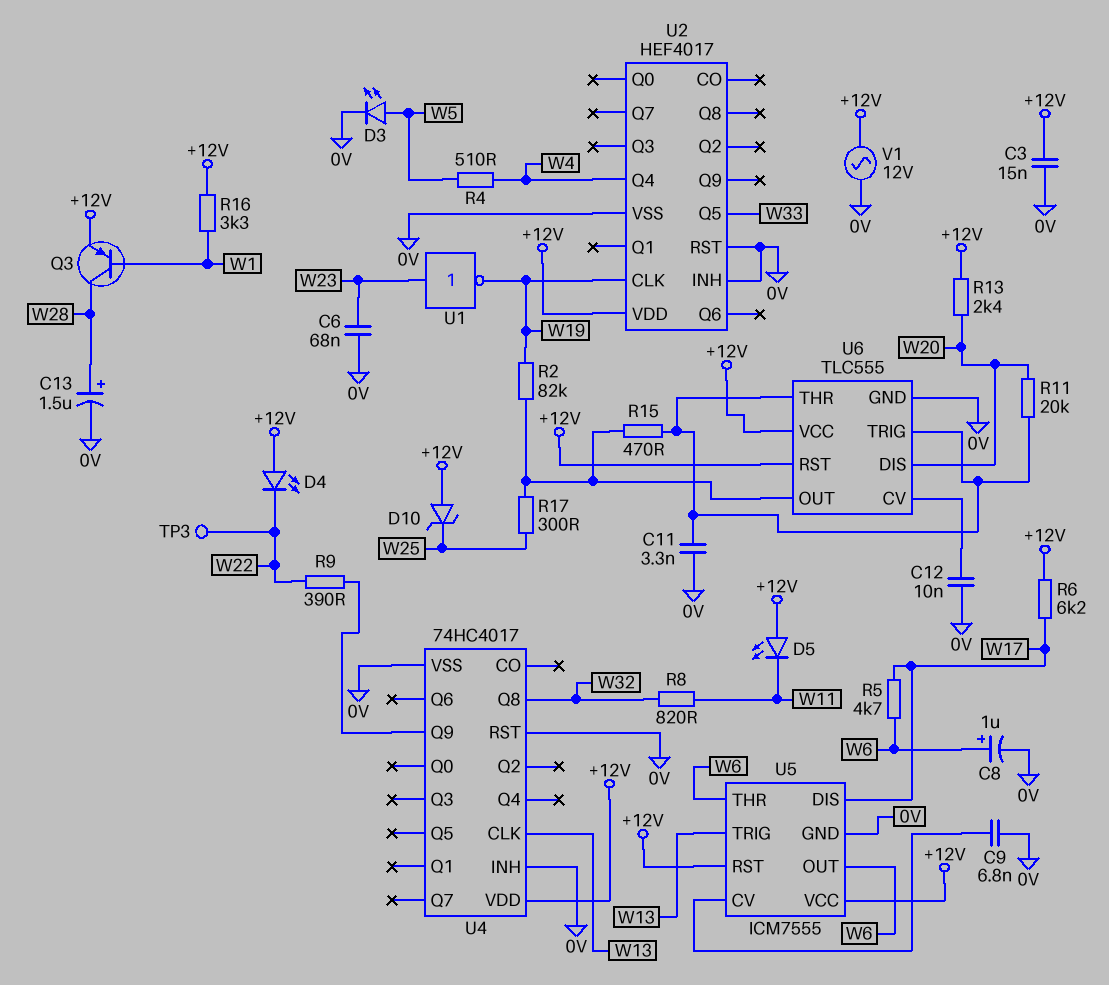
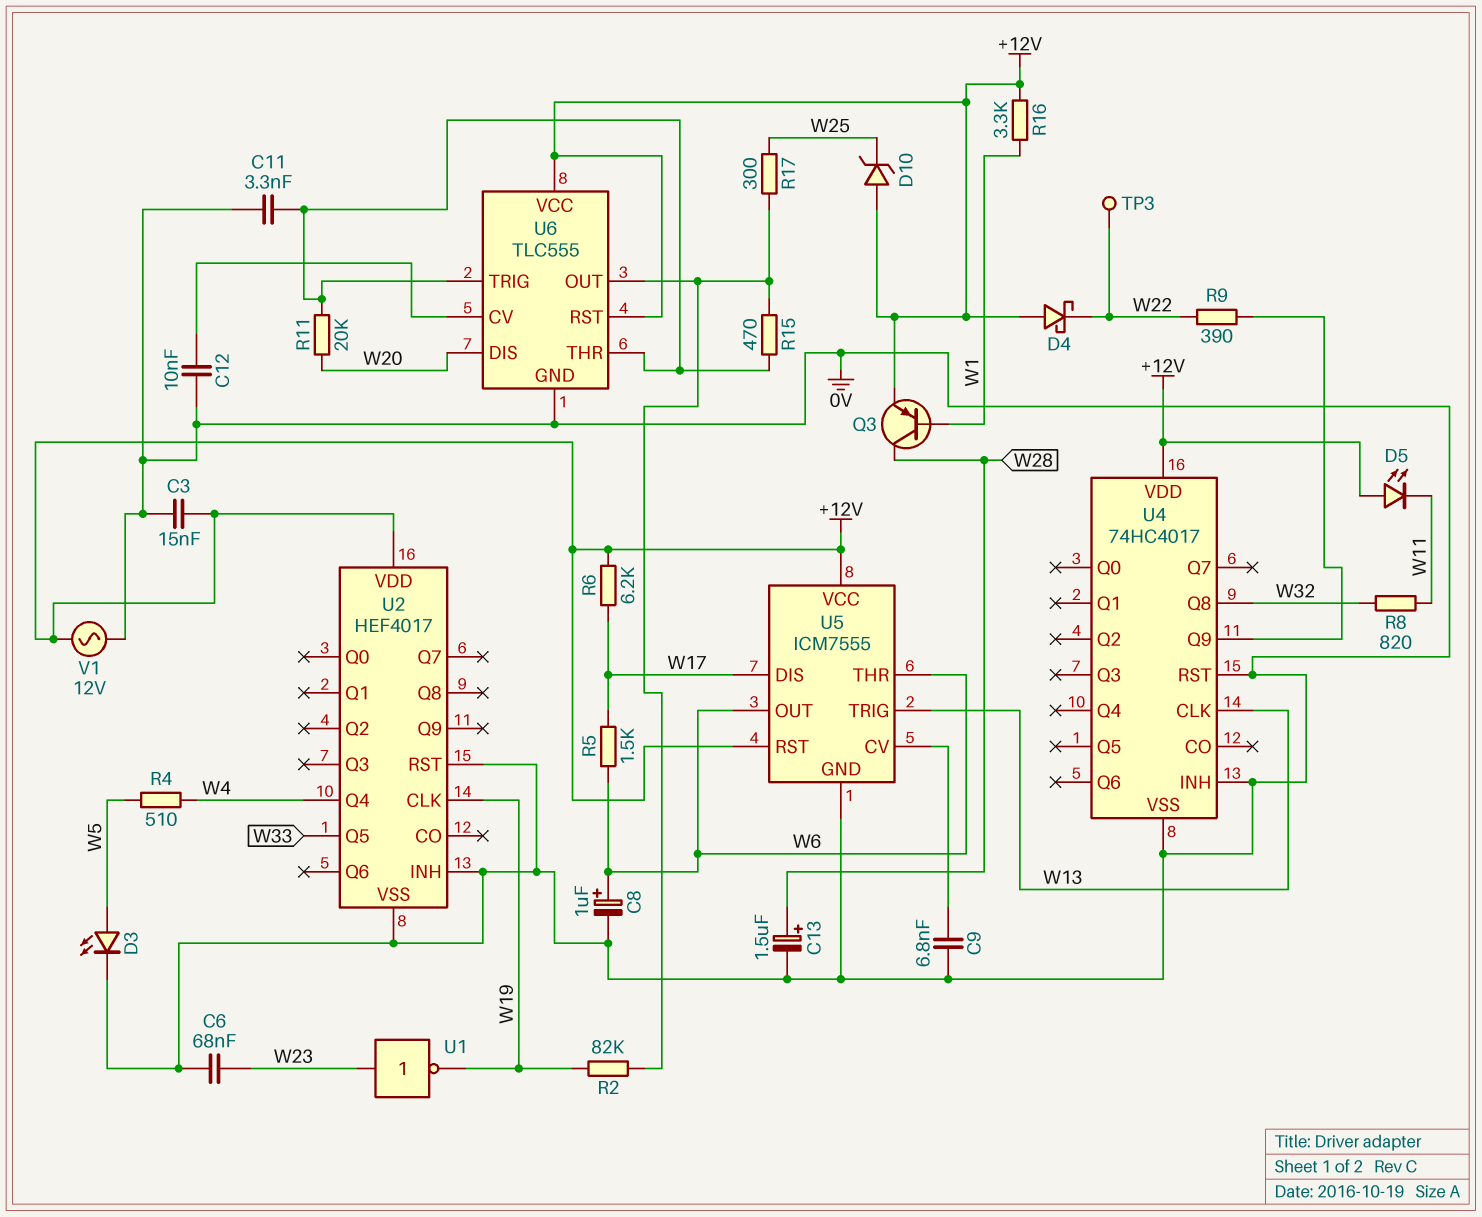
D4: LED (A +12V, K W22) -> schottky (A +12V, K W22)
R5: 4.7k (W6, W17) -> 1.5k (W6, W17)
R13: 2.4k (+12V, W20) -> none

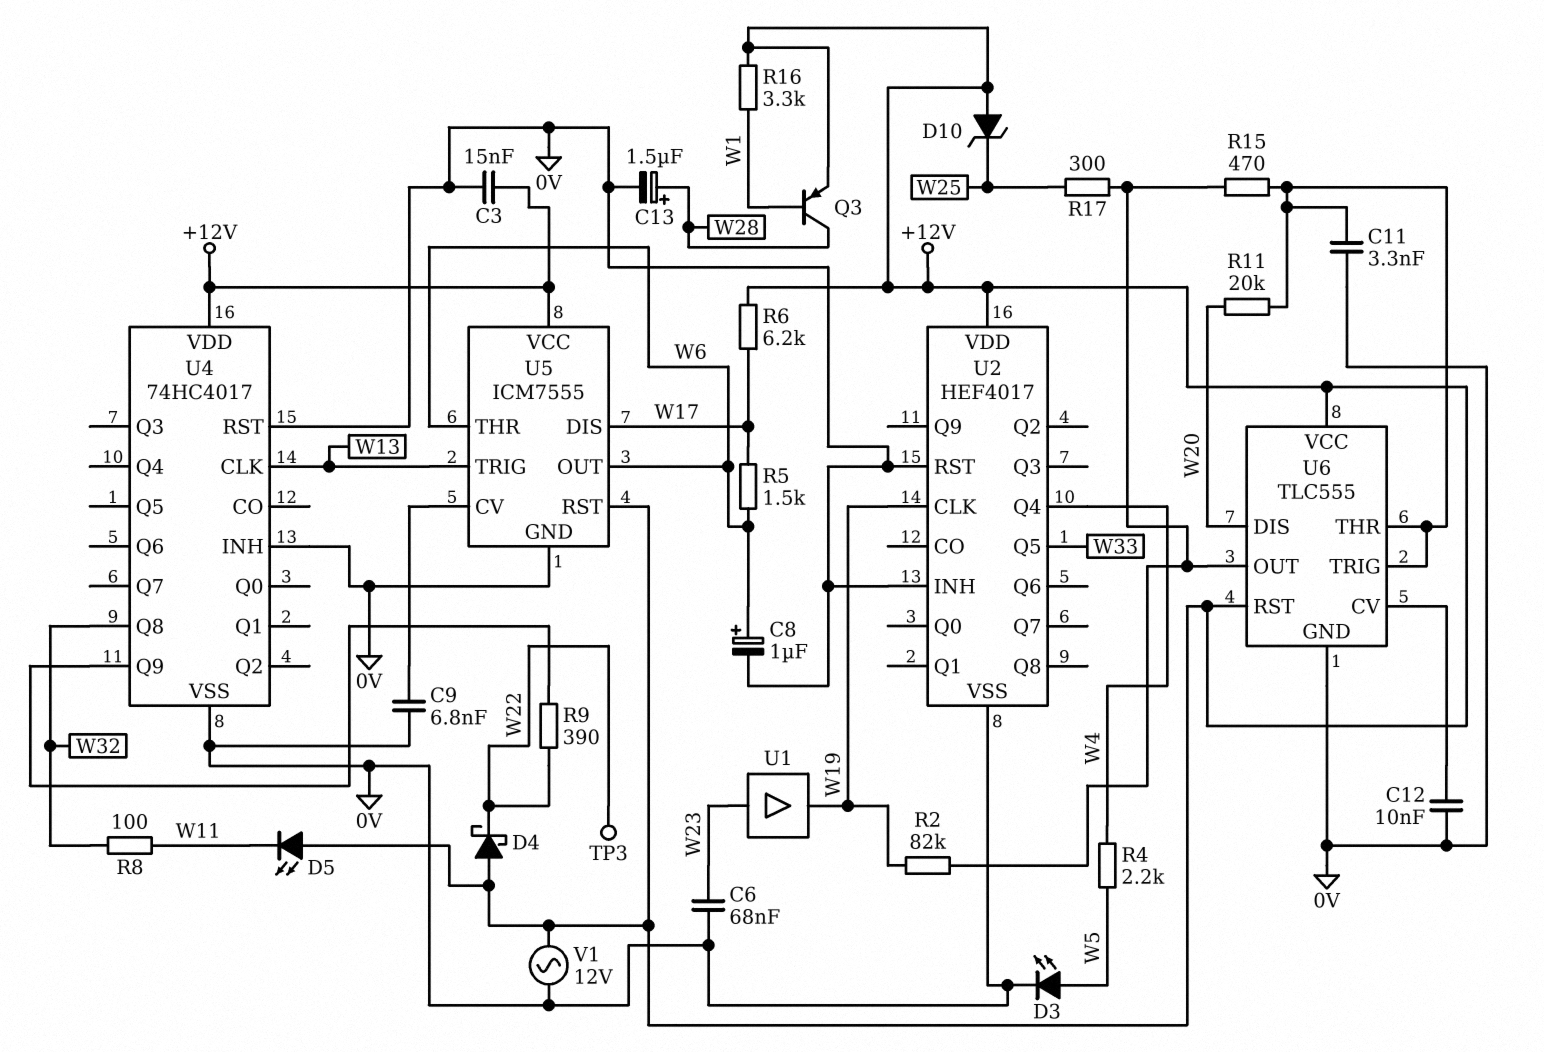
R4: 510 (W4, W5) -> 2.2k (W4, W5)
R8: 820 (W11, W32) -> 100 (W11, W32)
U1: NOT (in W23, out W19) -> buffer (in W23, out W19)

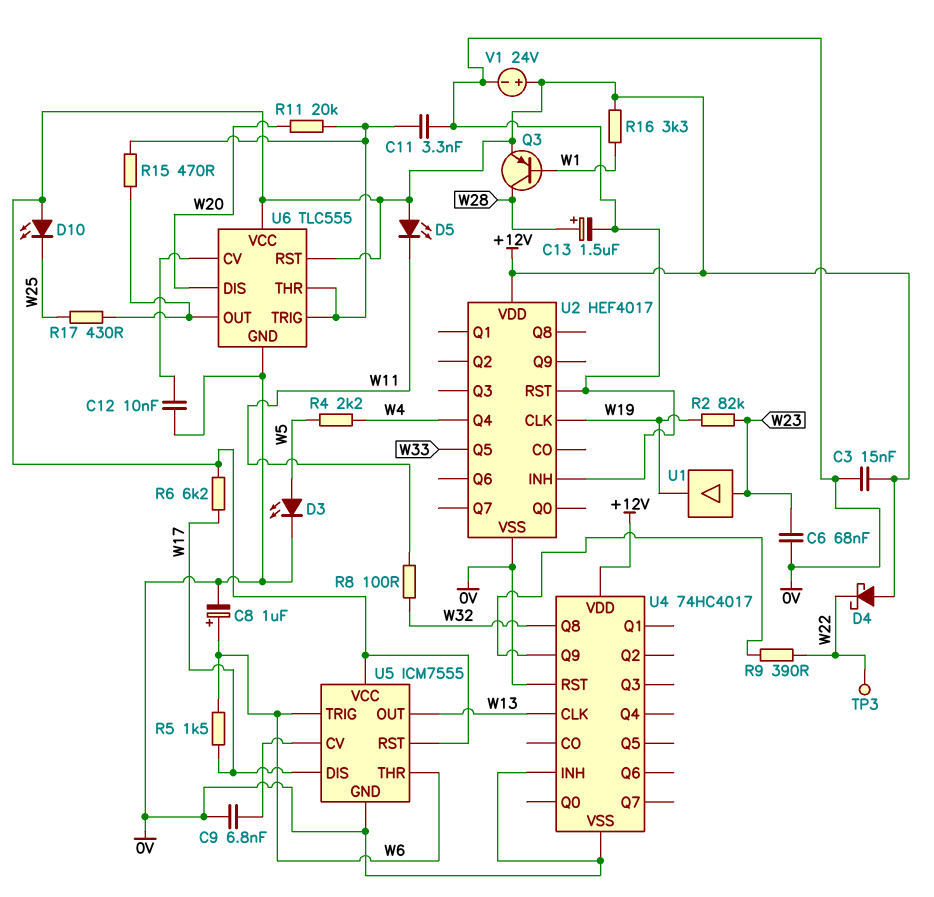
D10: zener (A +12V, K W25) -> LED (A +12V, K W25)
R2: 82k (U6/OUT, W19) -> 82k (W19, W23)
R17: 300 (U6/OUT, W25) -> 430 (U6/OUT, W25)
U5 pin OUT: W6 -> W13
U5 pin TRIG: W13 -> W6
V1: AC 12V (+12V, 0V) -> 24V (plus +12V, minus 0V)

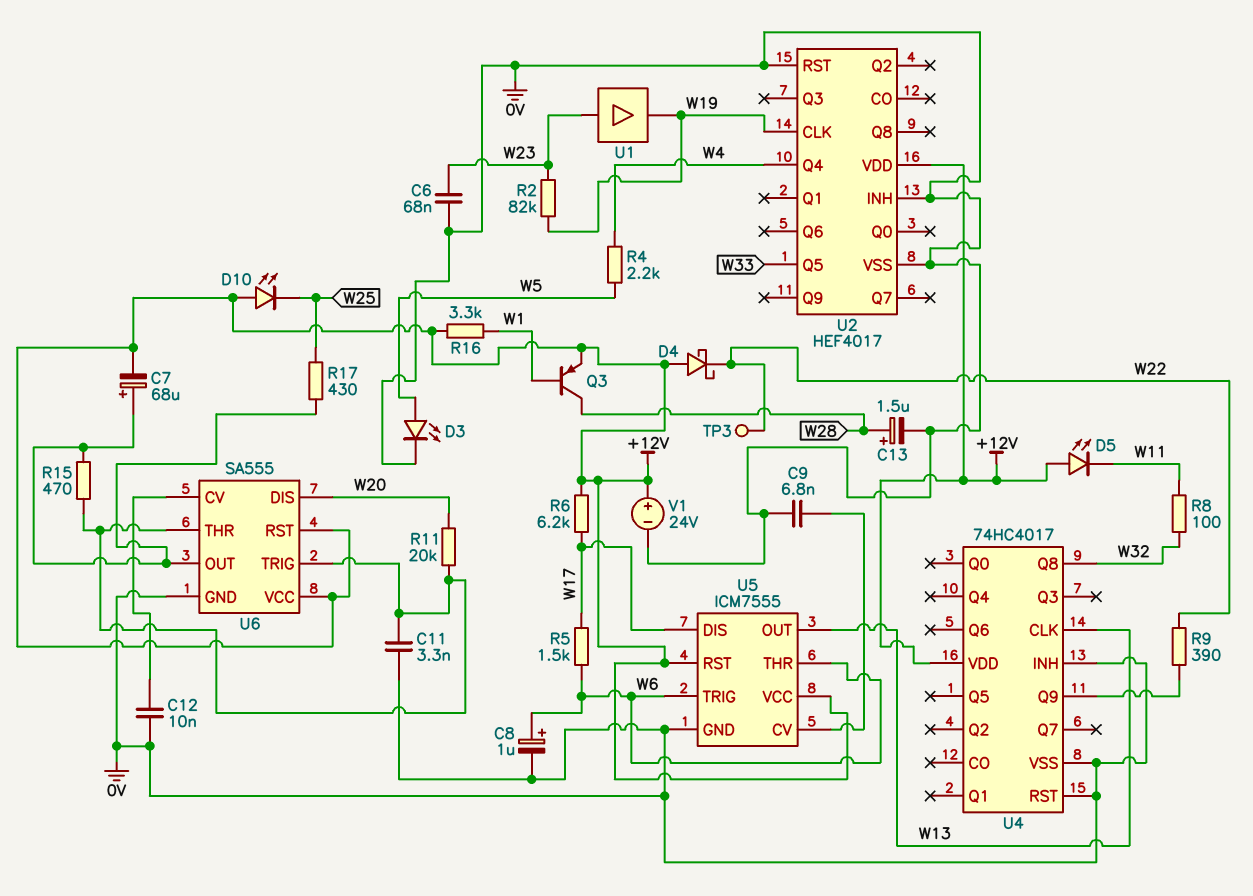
C3: 15nF (+12V, 0V) -> none
C7: none -> 68uF (plus U6/OUT, minus +12V)
U6: TLC555 -> SA555

